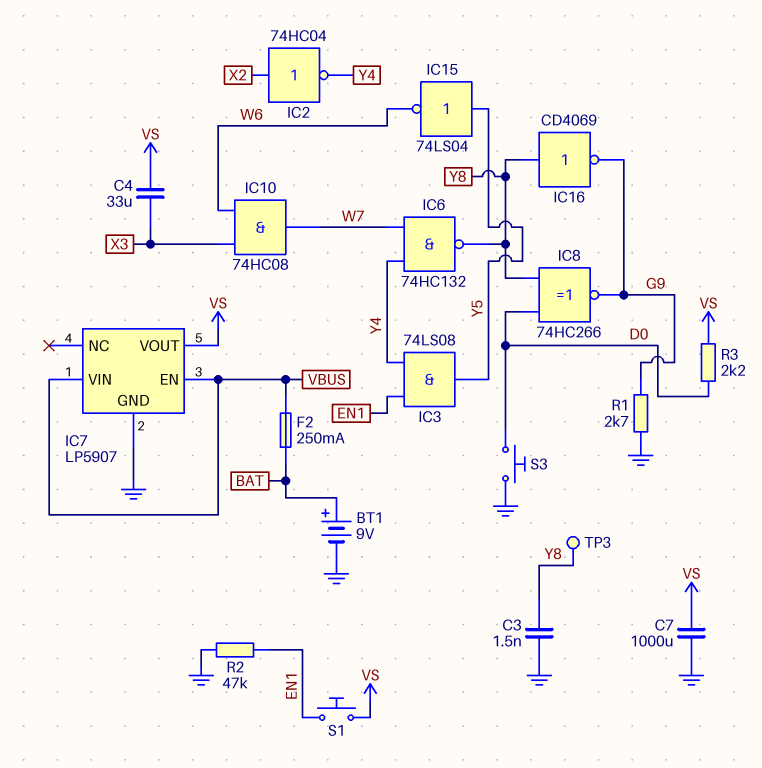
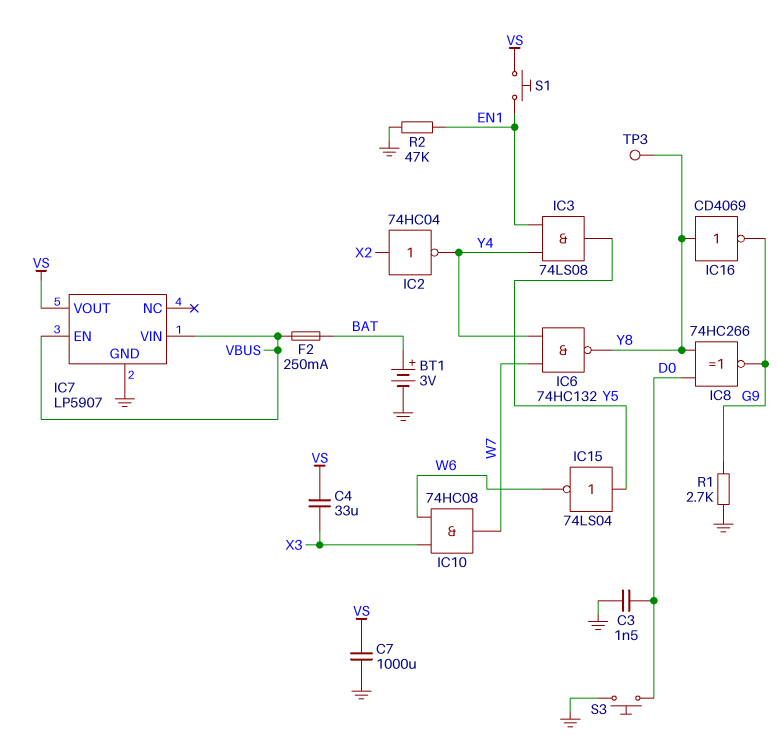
BT1: 9V (plus BAT, minus GND) -> 3V (plus BAT, minus GND)
C3: 1.5nF (GND, Y8) -> 1.5nF (D0, GND)
R3: 2.2k (D0, VS) -> none

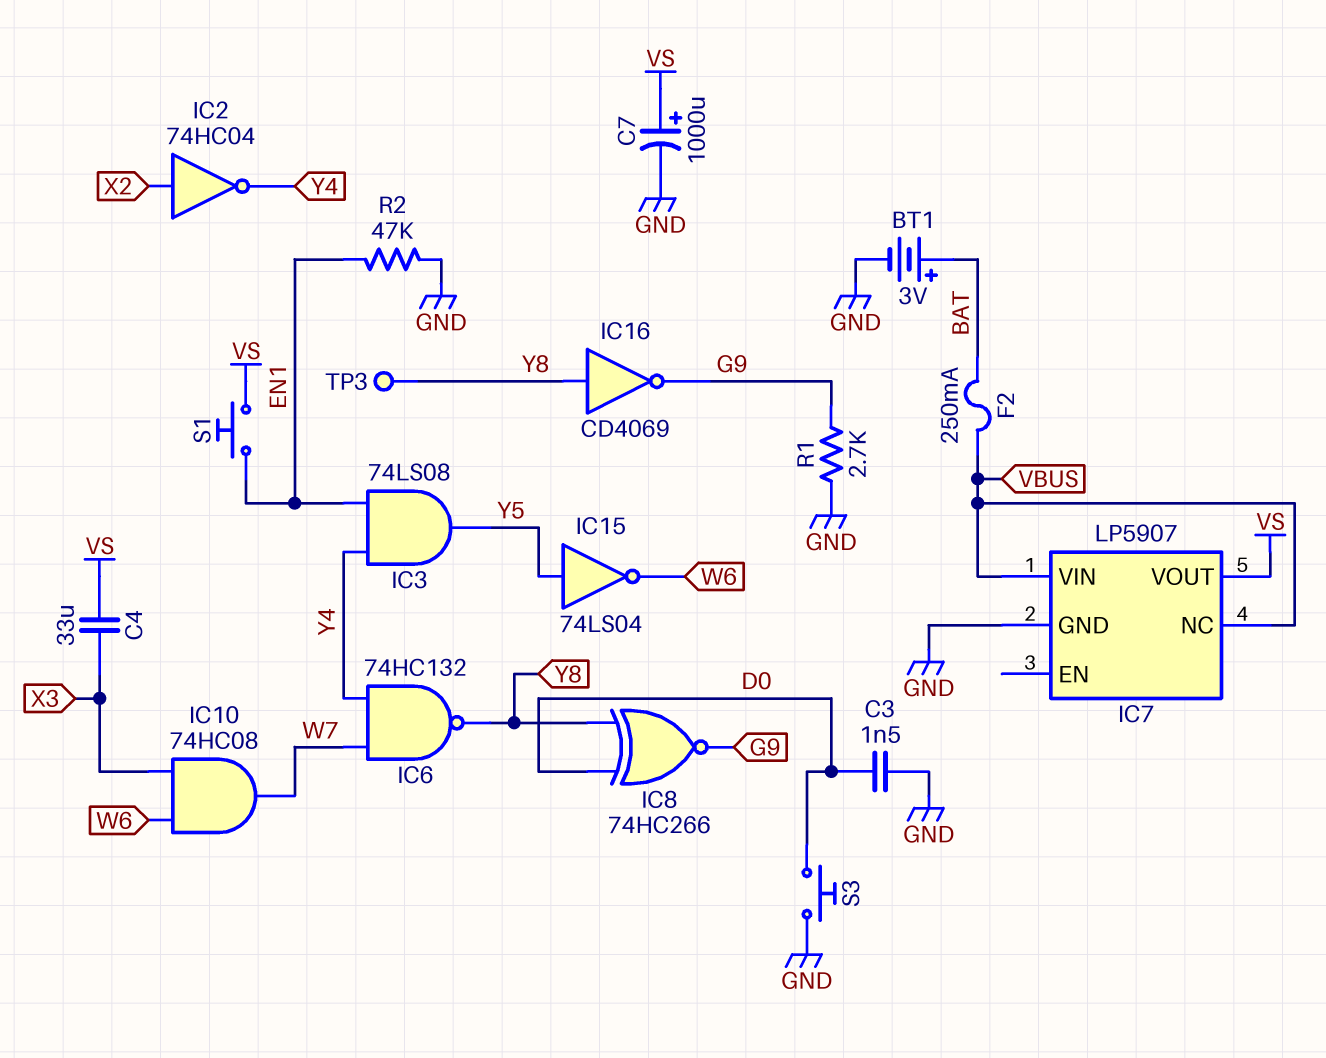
C7: 1000uF (GND, VS) -> 1000uF (plus VS, minus GND)
IC7 pin EN: VBUS -> none
IC7 pin NC: none -> VBUS

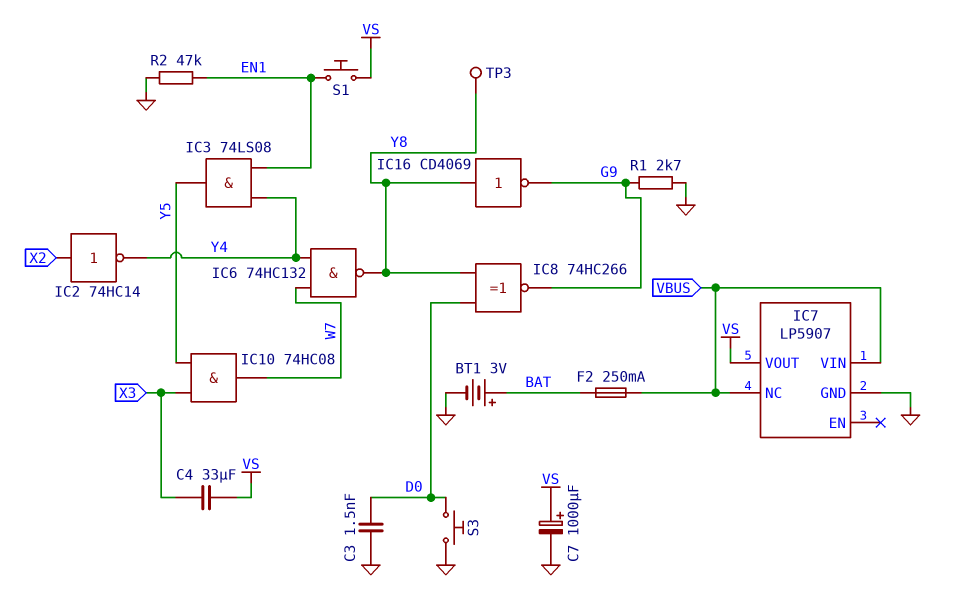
IC2: NOT 74HC04 (in X2, out Y4) -> NOT 74HC14 (in X2, out Y4)
IC10: AND 74HC08 (in W6, in X3, out W7) -> AND 74HC08 (in X3, in Y5, out W7)
IC15: NOT 74LS04 (in Y5, out W6) -> none

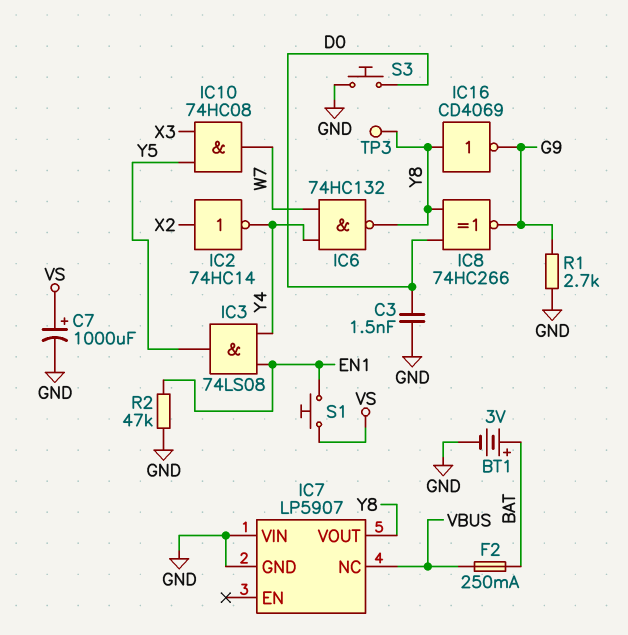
C4: 33uF (VS, X3) -> none
IC7 pin VIN: VBUS -> GND
IC7 pin VOUT: VS -> Y8

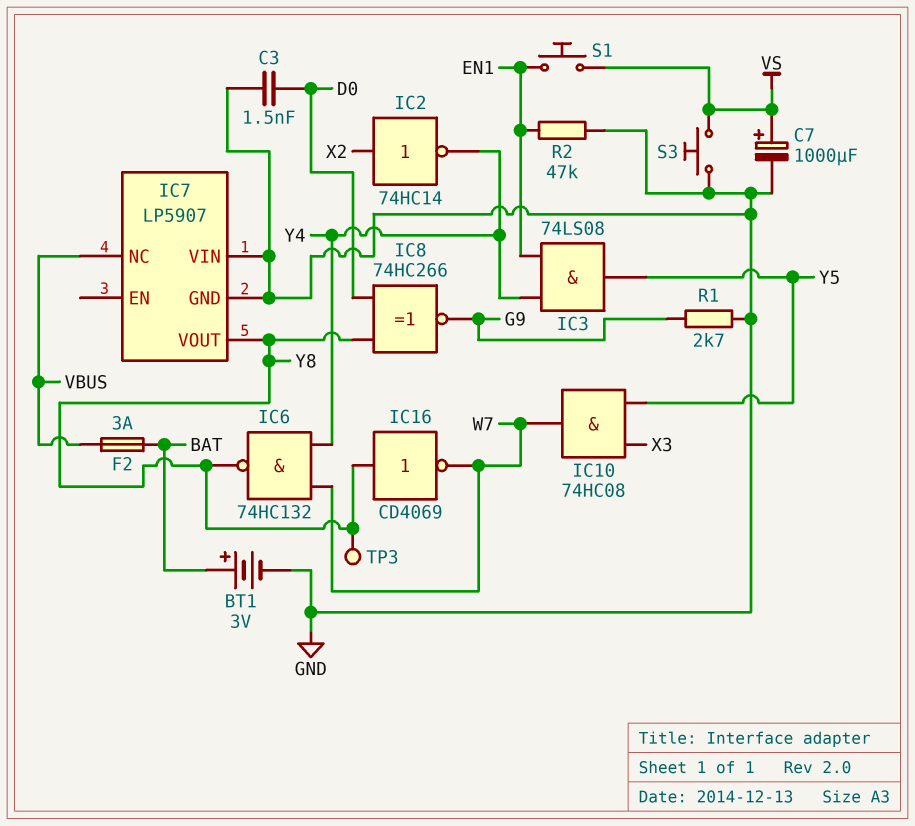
F2: 250mA (BAT, VBUS) -> 3A (BAT, VBUS)
IC16: NOT CD4069 (in Y8, out G9) -> NOT CD4069 (in Y8, out W7)
S3: button (D0, GND) -> button (GND, VS)

